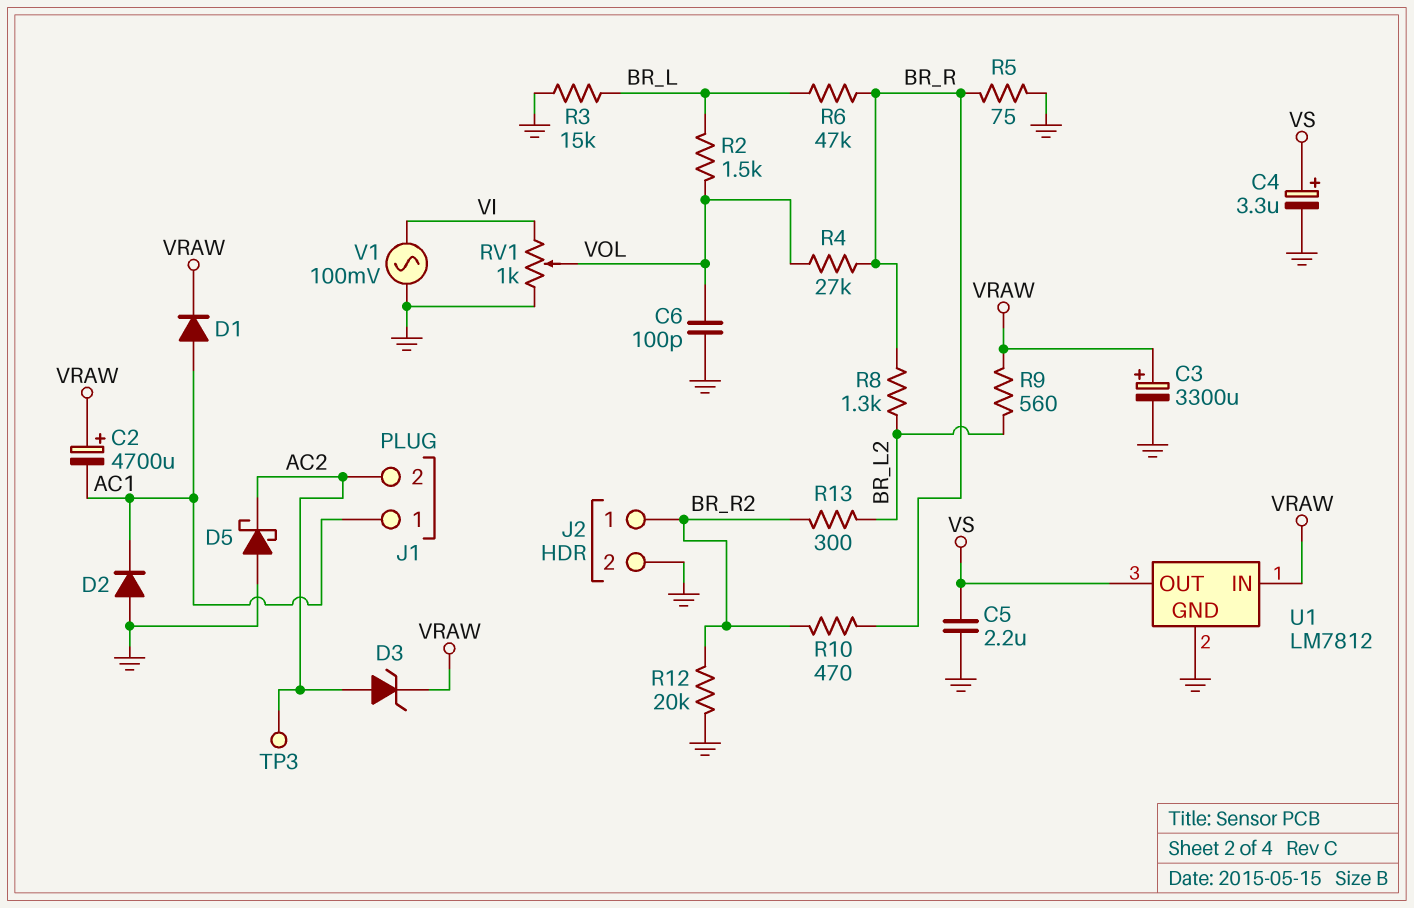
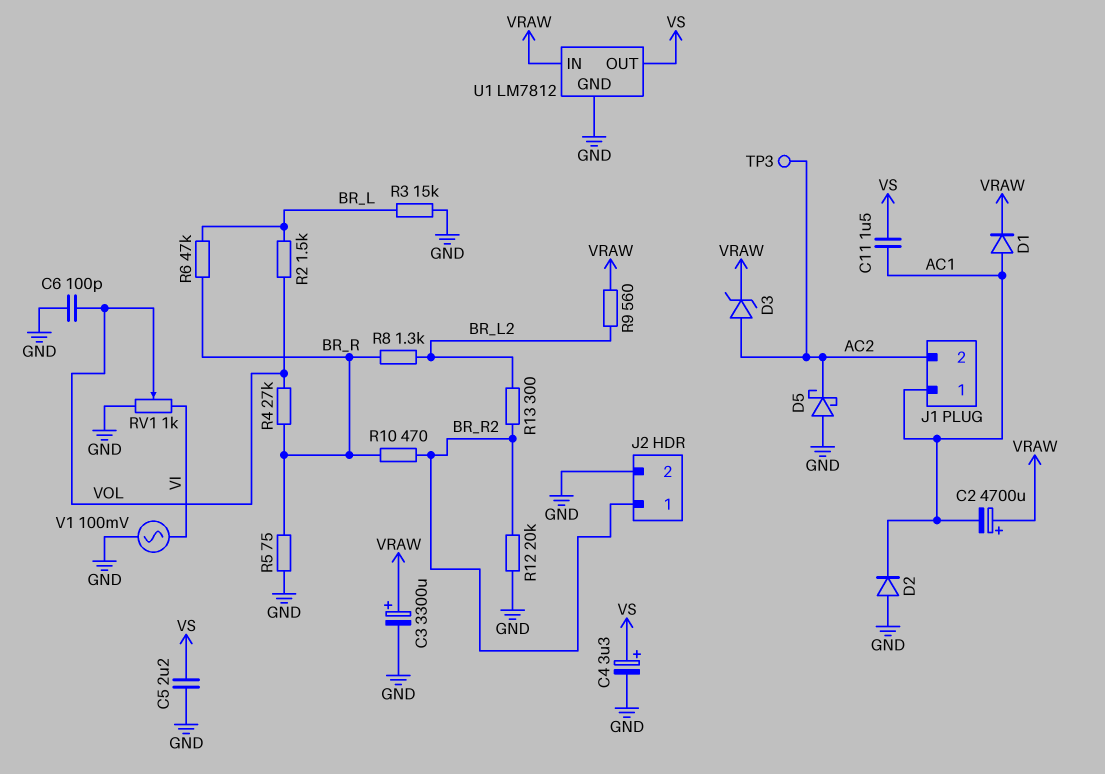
C11: none -> 1.5uF (AC1, VS)

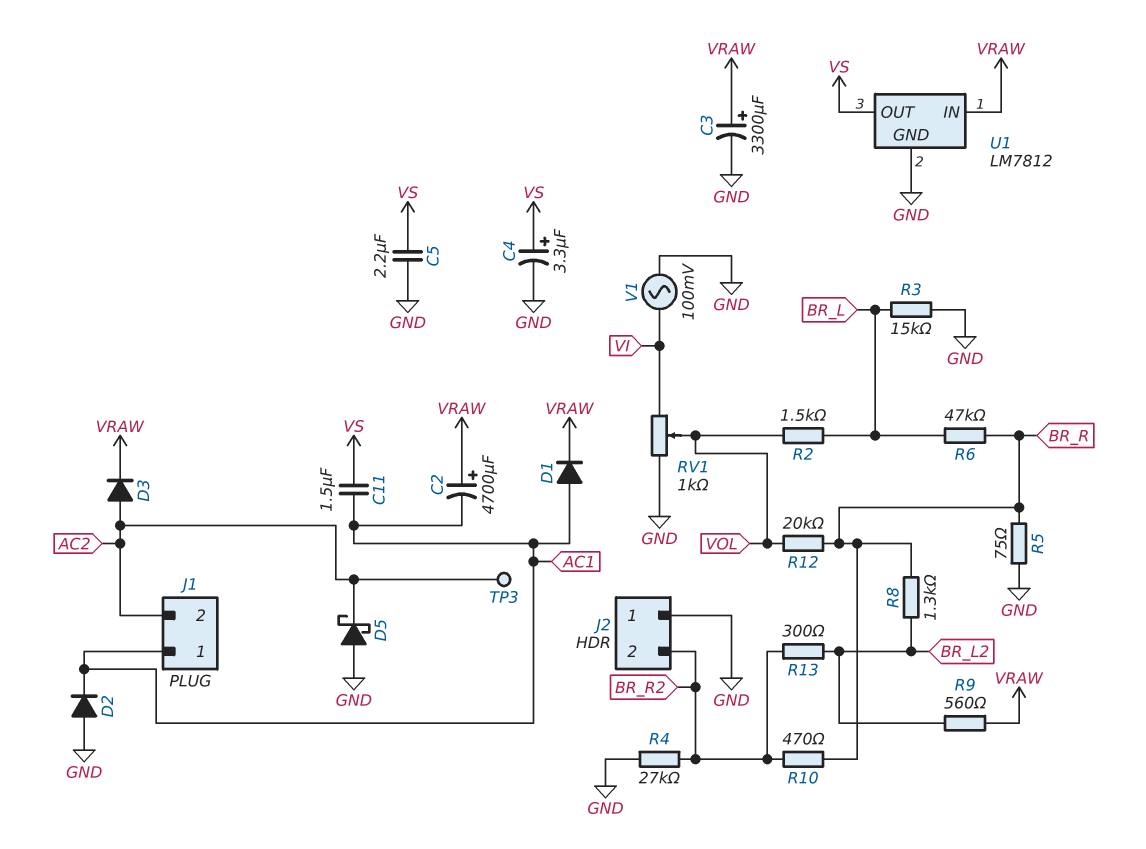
C6: 100pF (GND, VOL) -> none
D3: zener (A AC2, K VRAW) -> diode (A AC2, K VRAW)
J2 pin 1: BR_R2 -> GND
J2 pin 2: GND -> BR_R2
R4: 27k (BR_R, VOL) -> 27k (BR_R2, GND)
R12: 20k (BR_R2, GND) -> 20k (BR_R, VOL)

